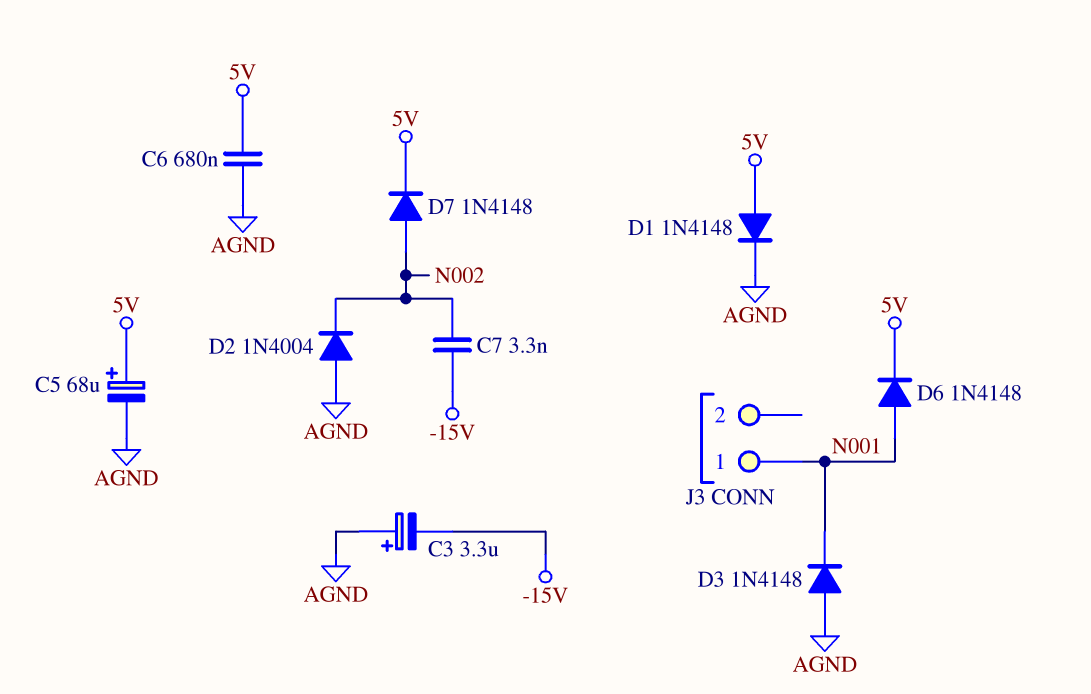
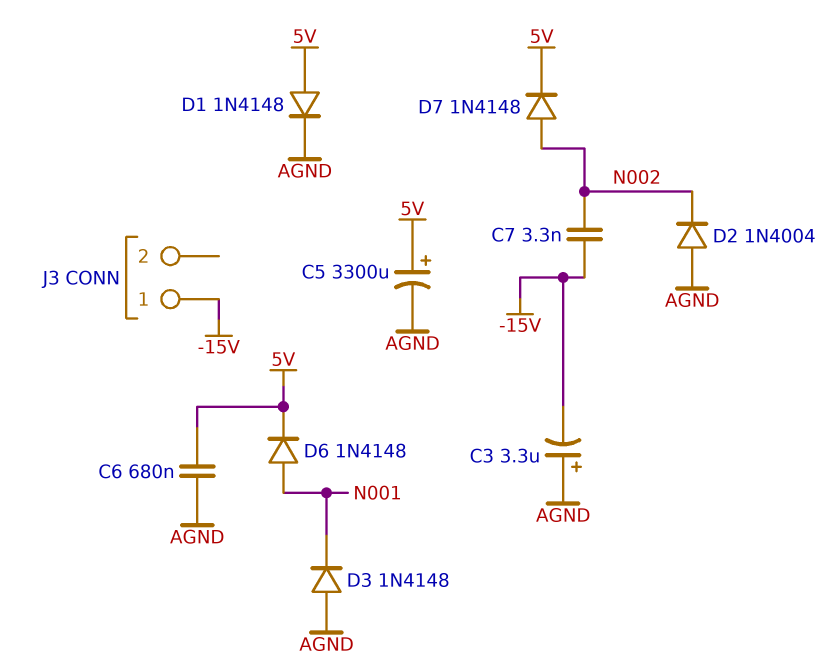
C5: 68uF (plus 5V, minus AGND) -> 3300uF (plus 5V, minus AGND)
J3 pin 1: N001 -> -15V

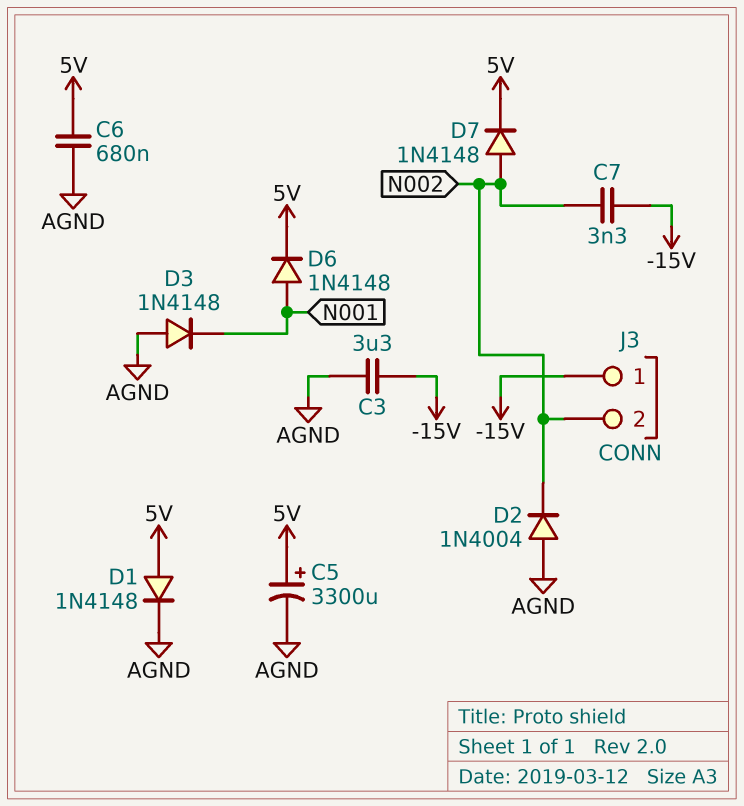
C3: 3.3uF (plus AGND, minus -15V) -> 3.3uF (-15V, AGND)
J3 pin 2: none -> N002

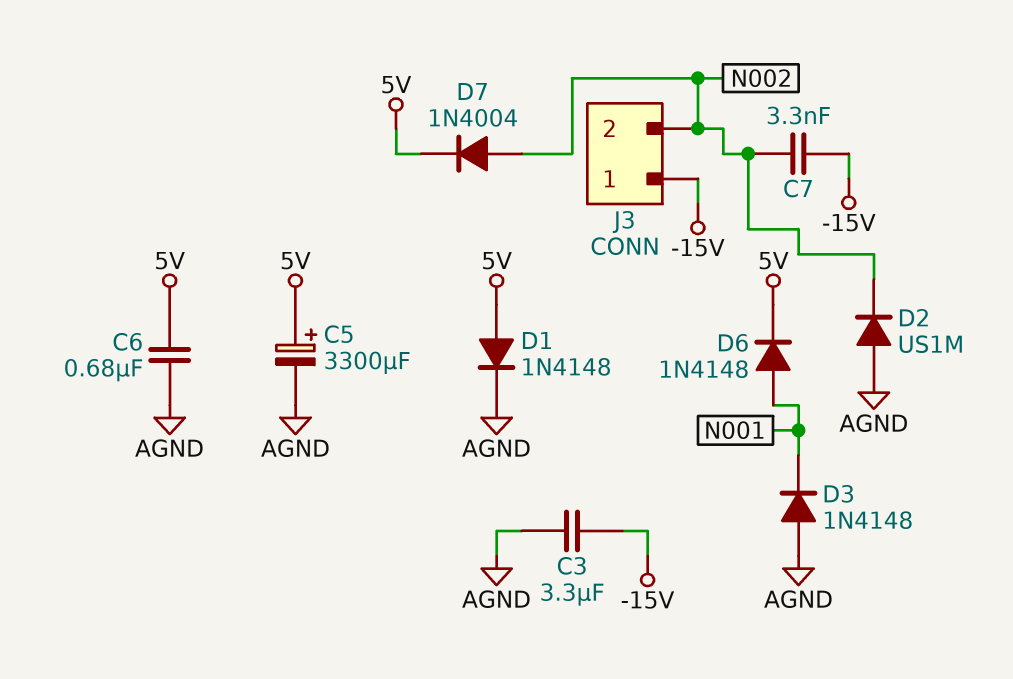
D2: diode 1N4004 (A AGND, K N002) -> diode US1M (A AGND, K N002)
D7: diode 1N4148 (A N002, K 5V) -> diode 1N4004 (A N002, K 5V)

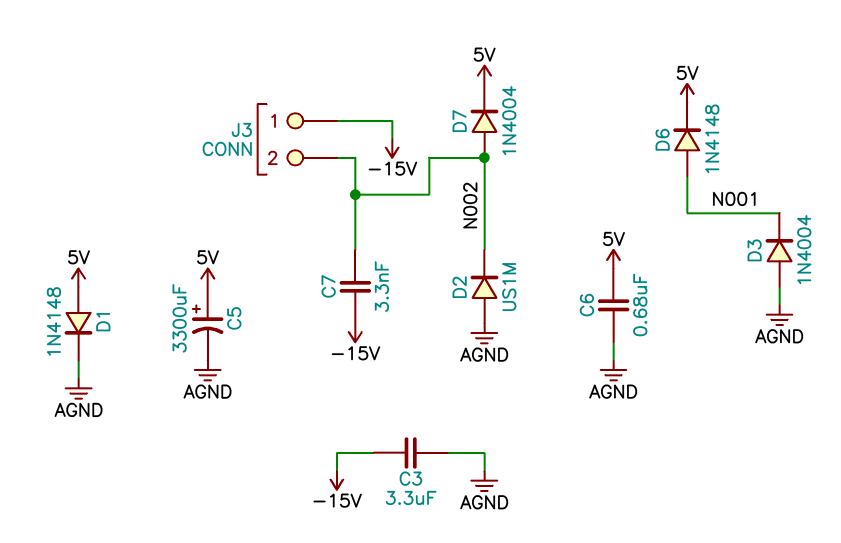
D3: diode 1N4148 (A AGND, K N001) -> diode 1N4004 (A AGND, K N001)

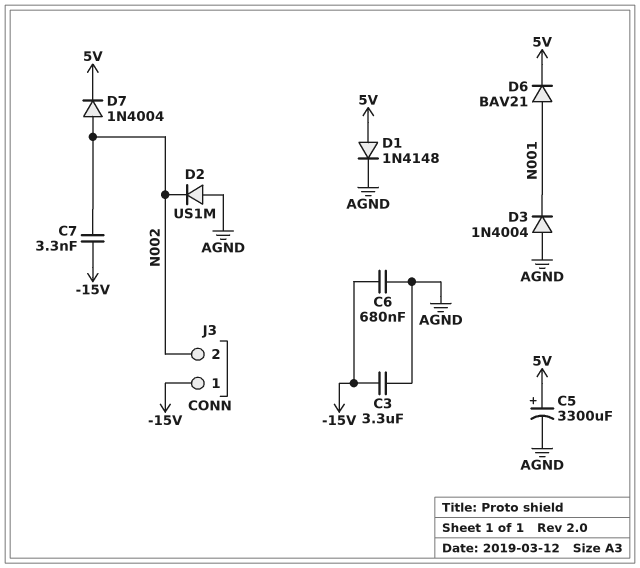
C6: 680nF (5V, AGND) -> 680nF (-15V, AGND)
D6: diode 1N4148 (A N001, K 5V) -> diode BAV21 (A N001, K 5V)

